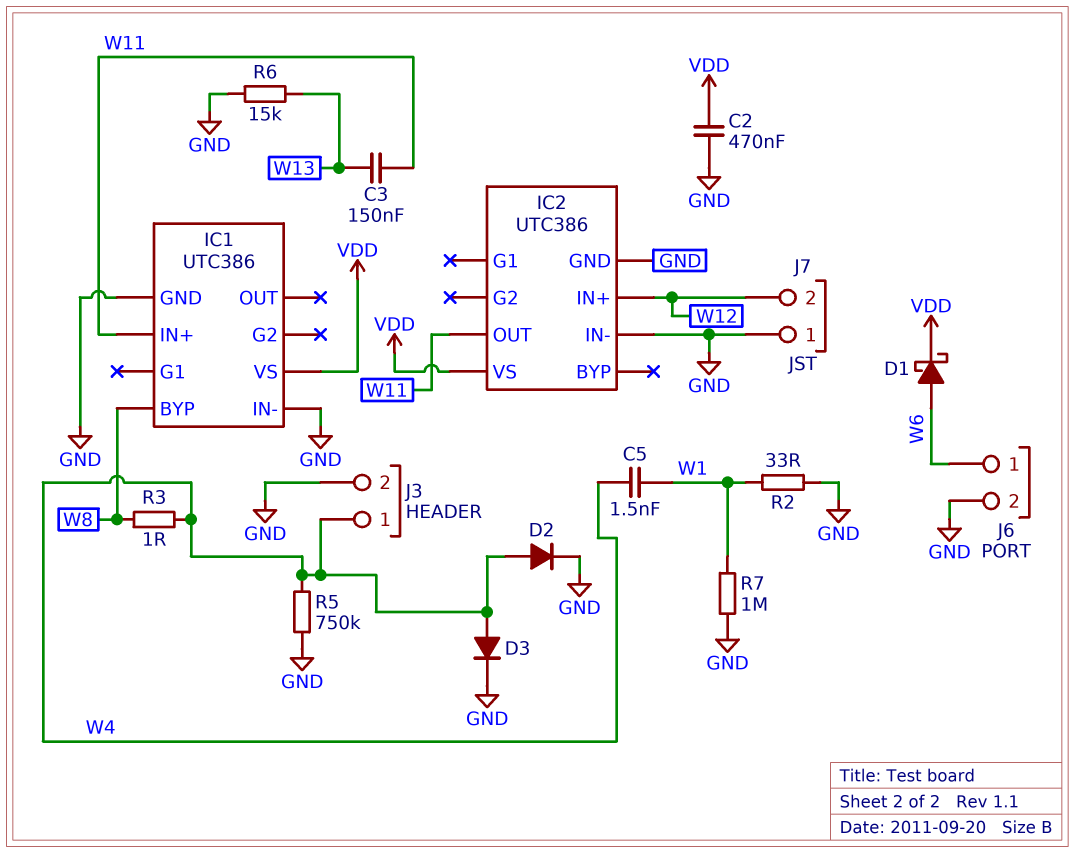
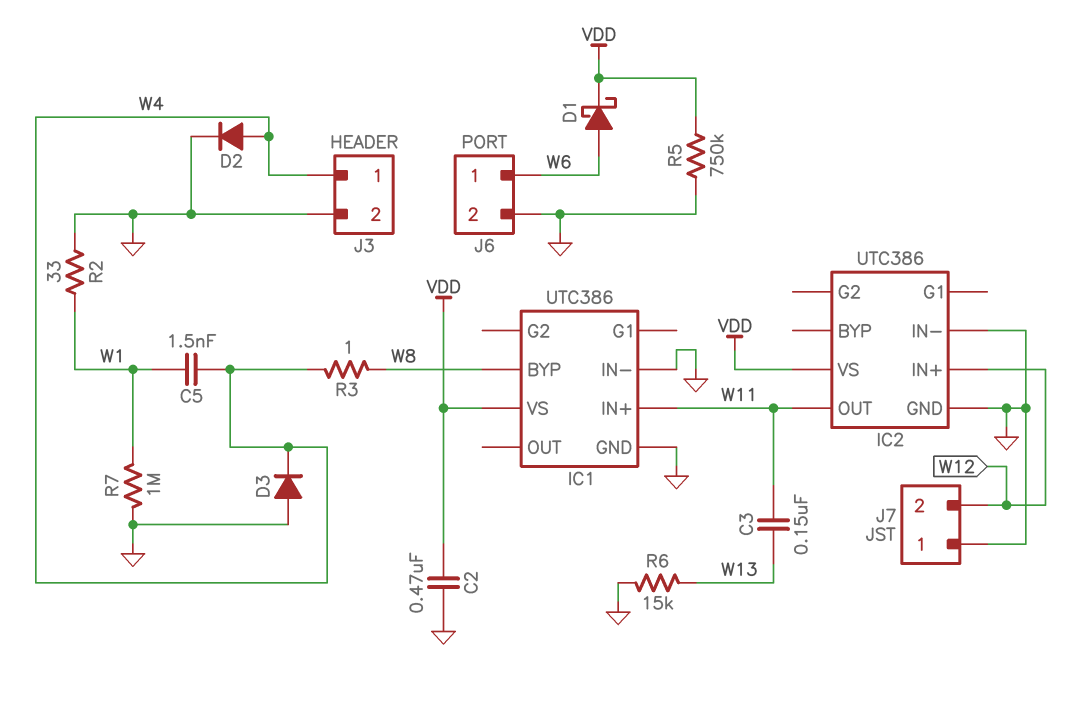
D3: diode (A W4, K GND) -> diode (A GND, K W4)
R5: 750k (GND, W4) -> 750k (GND, VDD)

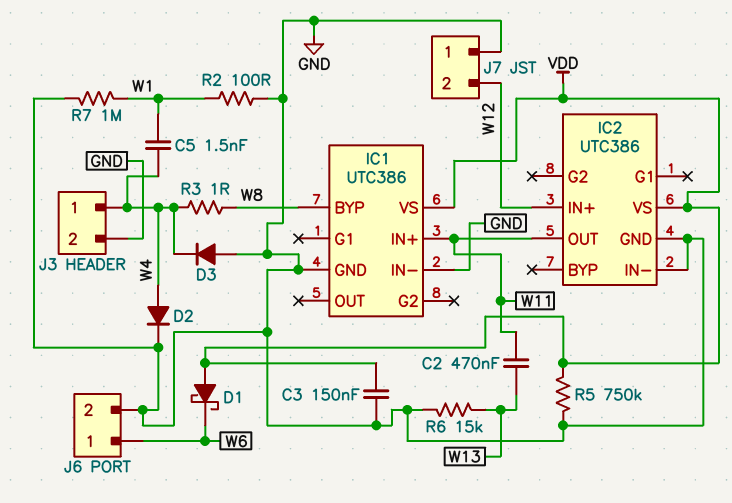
C2: 470nF (GND, VDD) -> 470nF (W11, W13)
C3: 150nF (W11, W13) -> 150nF (GND, VDD)
D1: schottky (A W6, K VDD) -> schottky (A VDD, K W6)
R2: 33 (GND, W1) -> 100 (GND, W1)

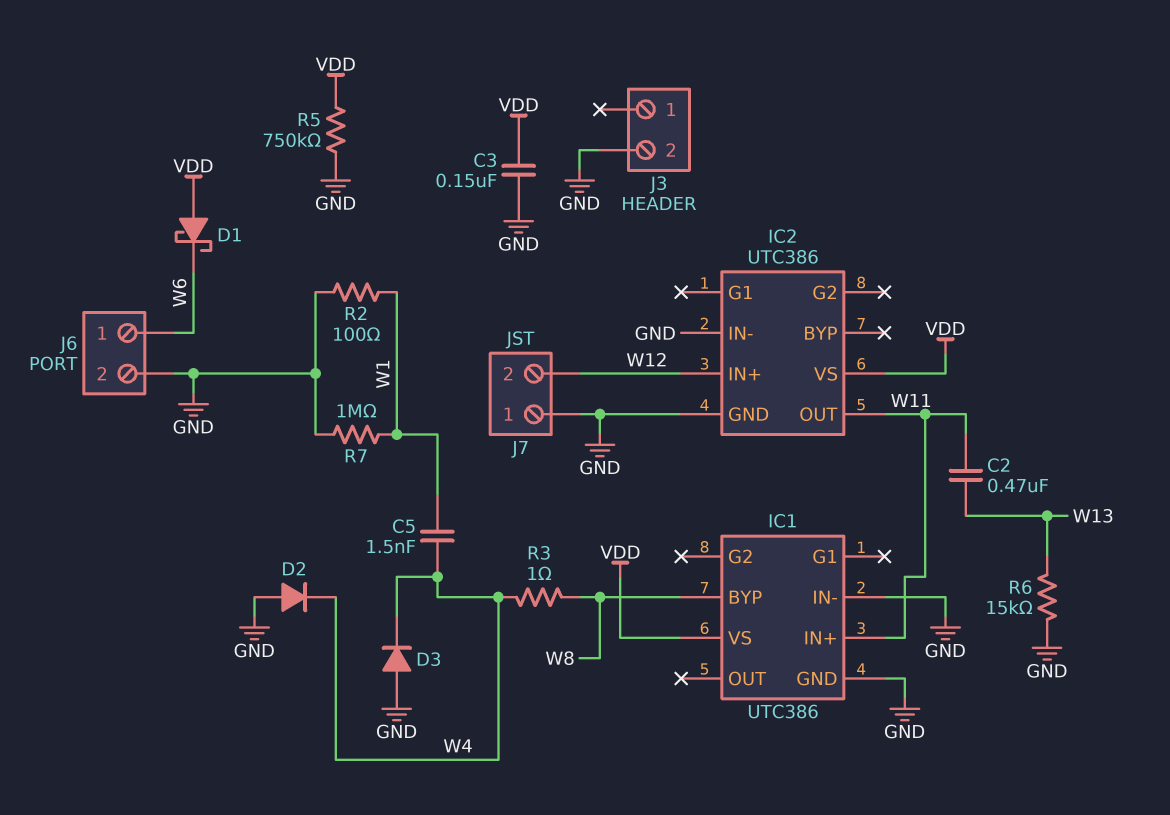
D2: diode (A W4, K GND) -> diode (A GND, K W4)
J3 pin 1: W4 -> none

